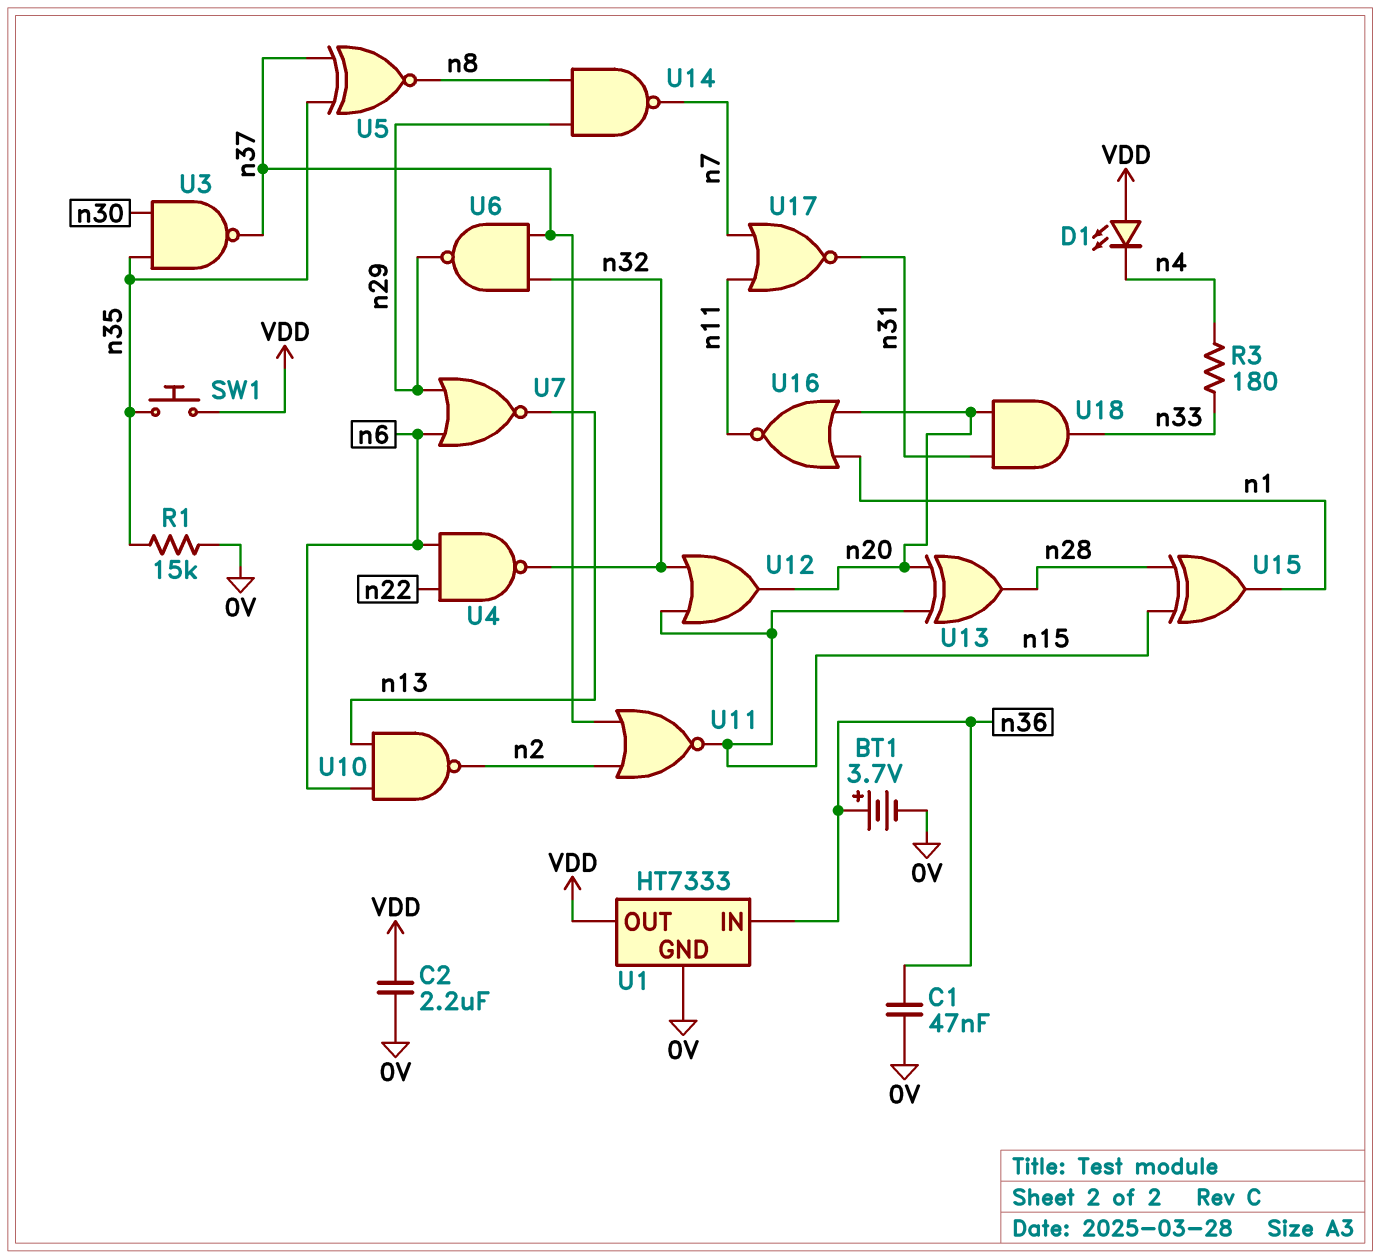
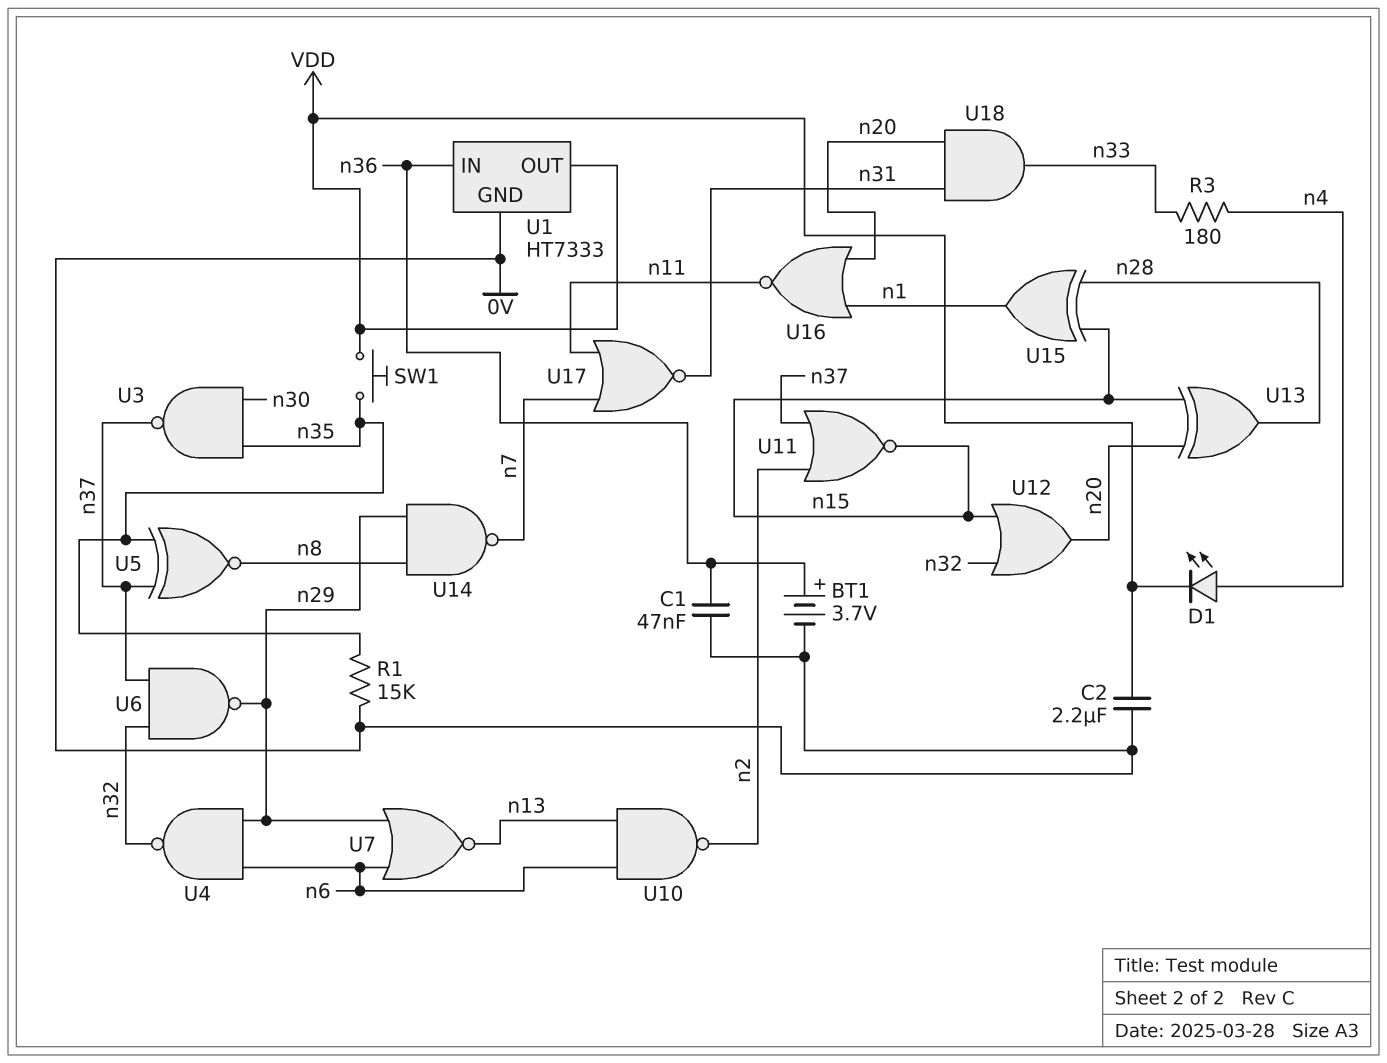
D1: LED (A VDD, K n4) -> LED (A n4, K VDD)
U4: NAND (in n6, in n22, out n32) -> NAND (in n6, in n29, out n32)

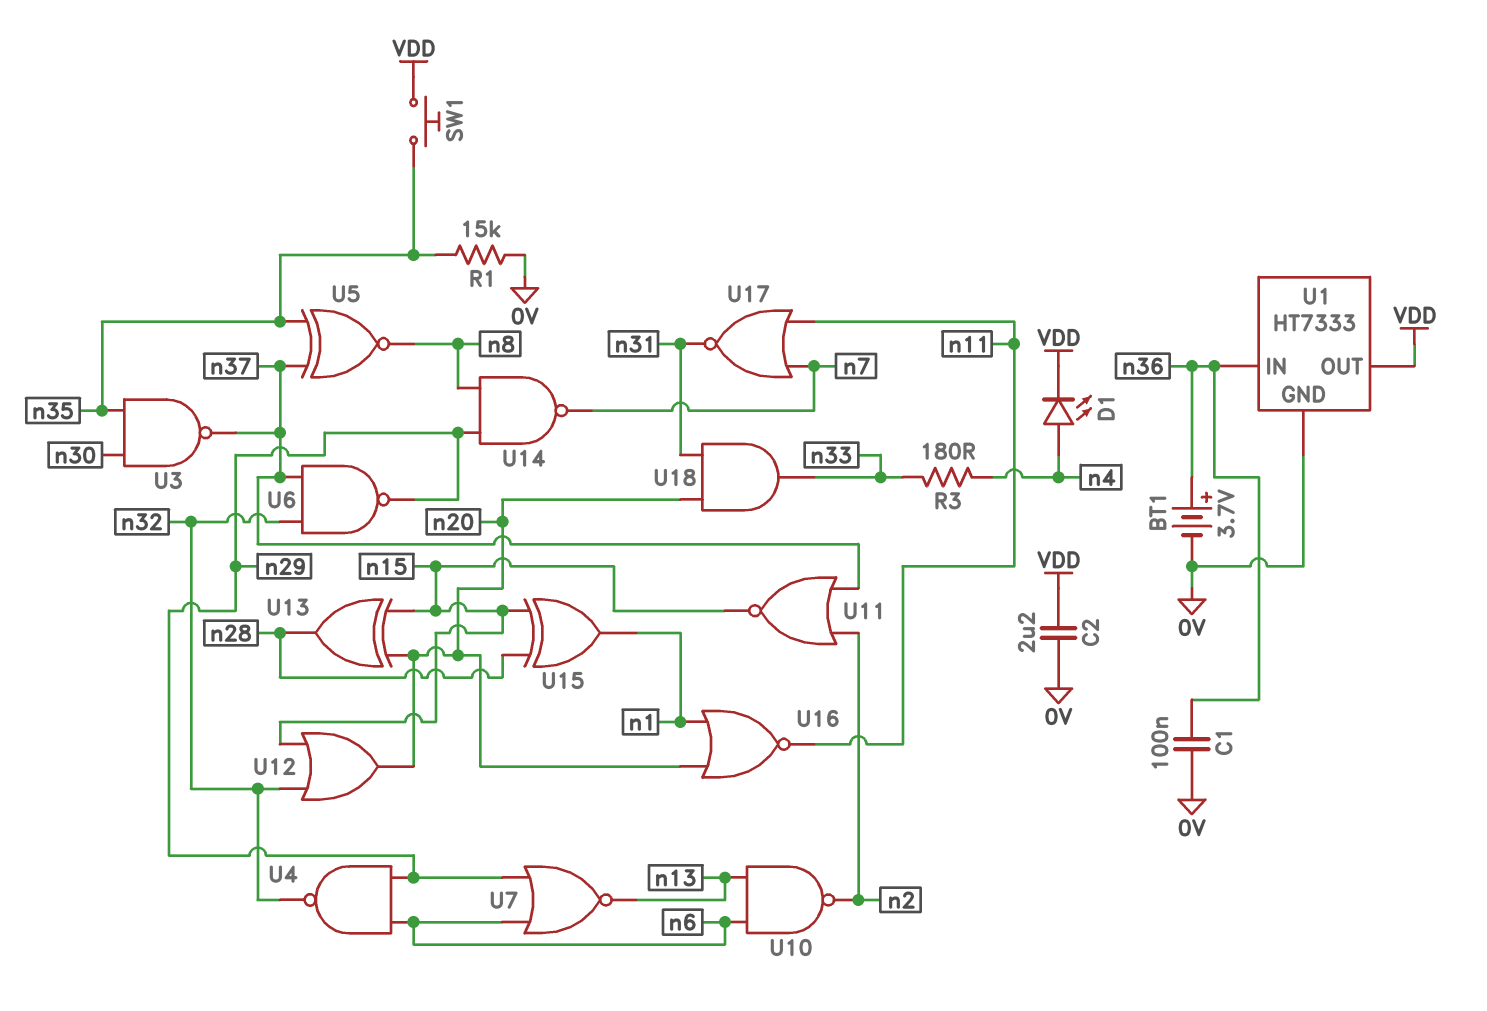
C1: 47nF (0V, n36) -> 100nF (0V, n36)

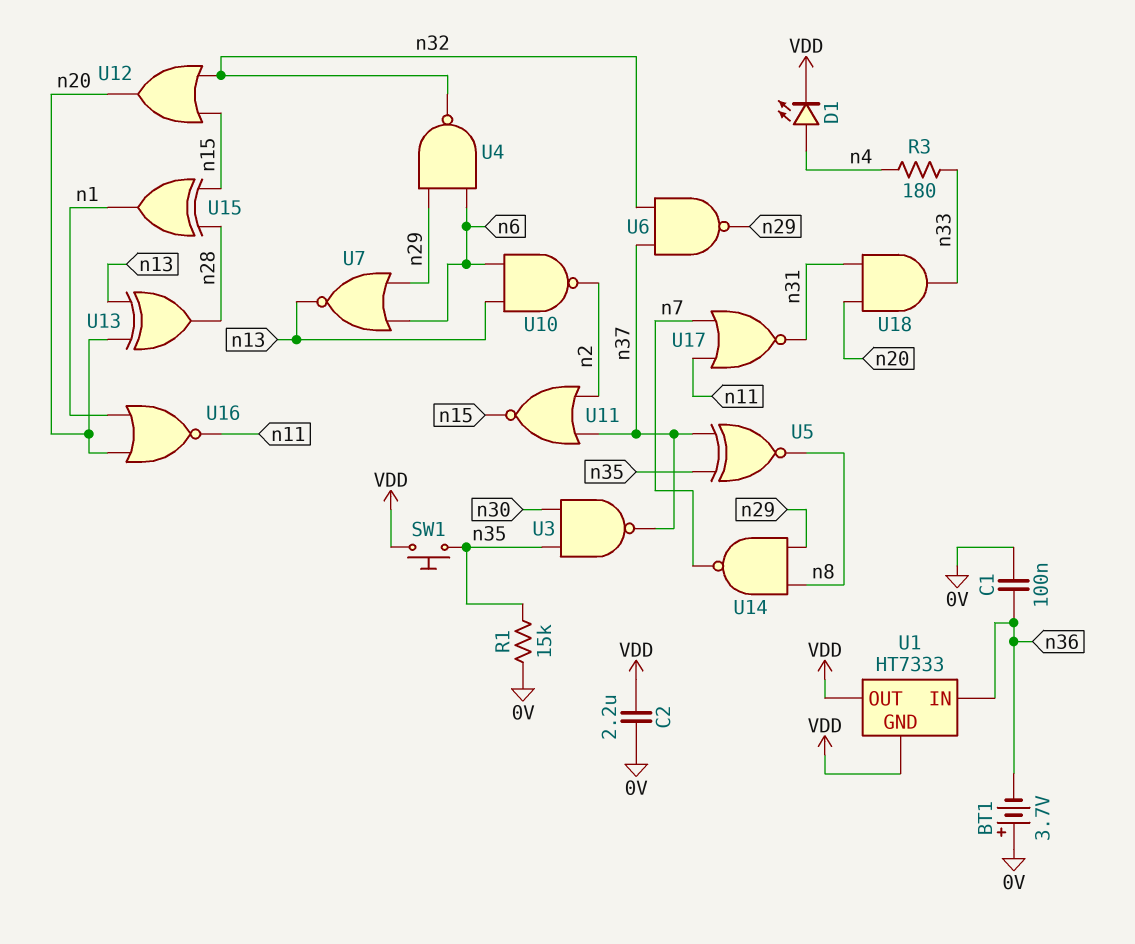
BT1: 3.7V (plus n36, minus 0V) -> 3.7V (plus 0V, minus n36)
U1 pin GND: 0V -> VDD
U13: XOR (in n15, in n20, out n28) -> XOR (in n13, in n20, out n28)

